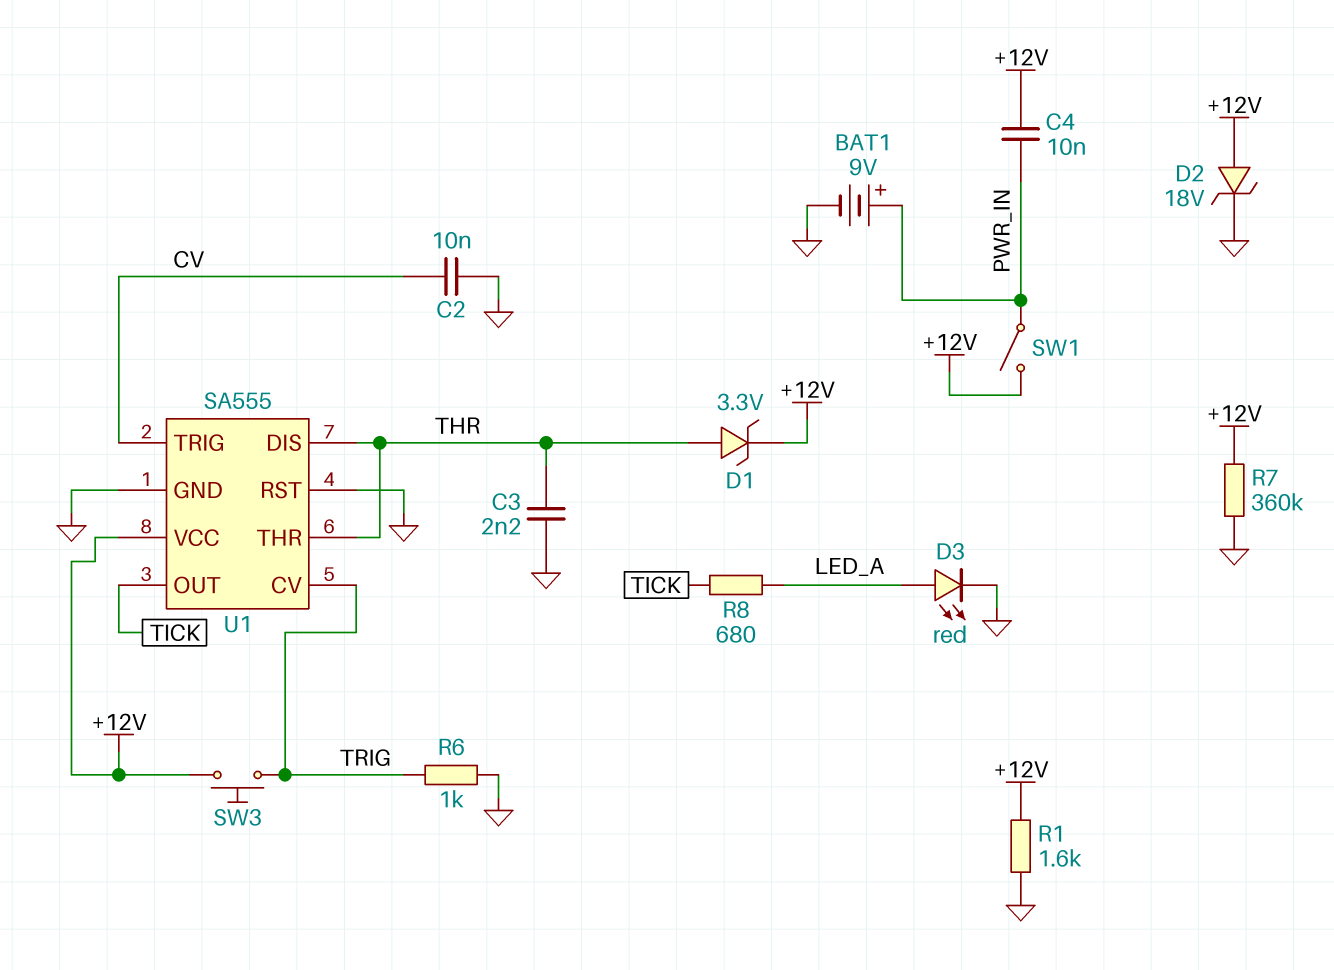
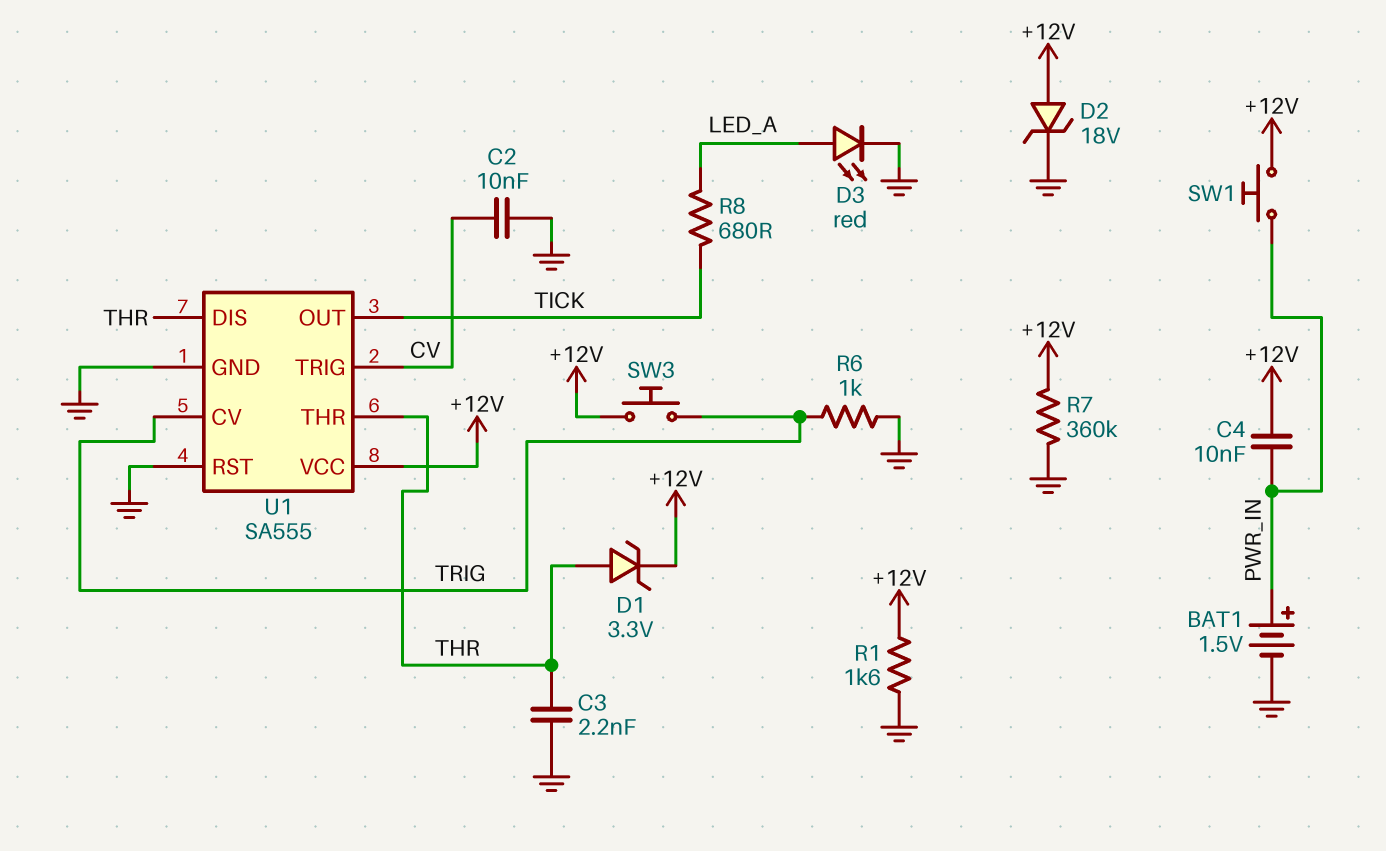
BAT1: 9V (plus PWR_IN, minus GND) -> 1.5V (plus PWR_IN, minus GND)
SW1: switch (+12V, PWR_IN) -> button (+12V, PWR_IN)

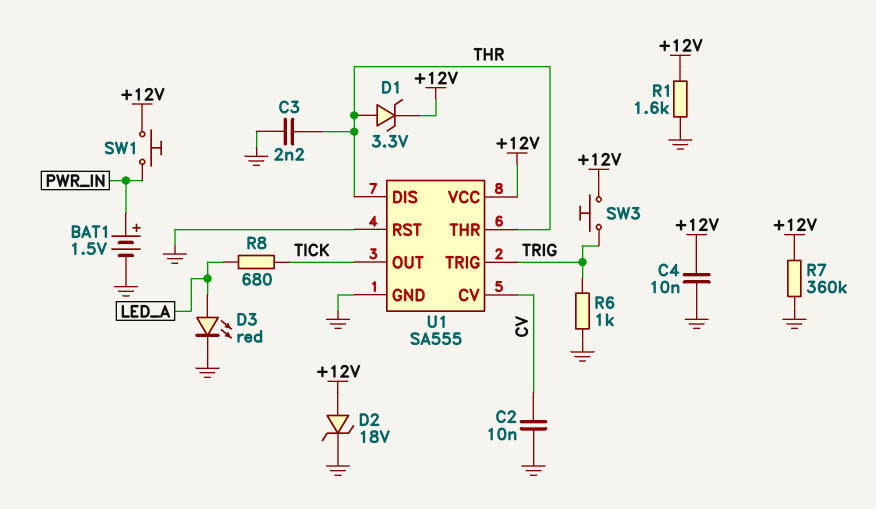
C4: 10nF (+12V, PWR_IN) -> 10nF (+12V, GND)
U1 pin CV: TRIG -> CV
U1 pin TRIG: CV -> TRIG

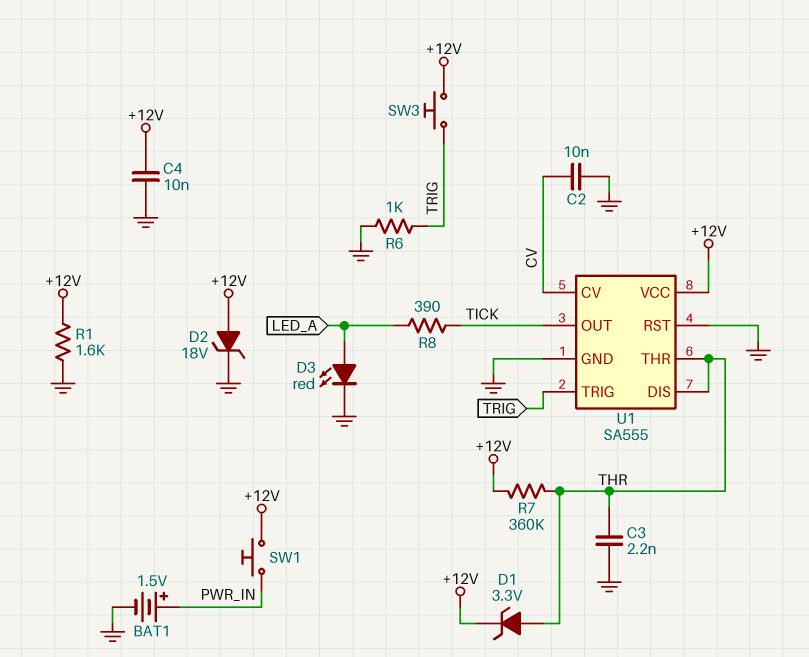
R7: 360k (+12V, GND) -> 360k (+12V, THR)
R8: 680 (LED_A, TICK) -> 390 (LED_A, TICK)

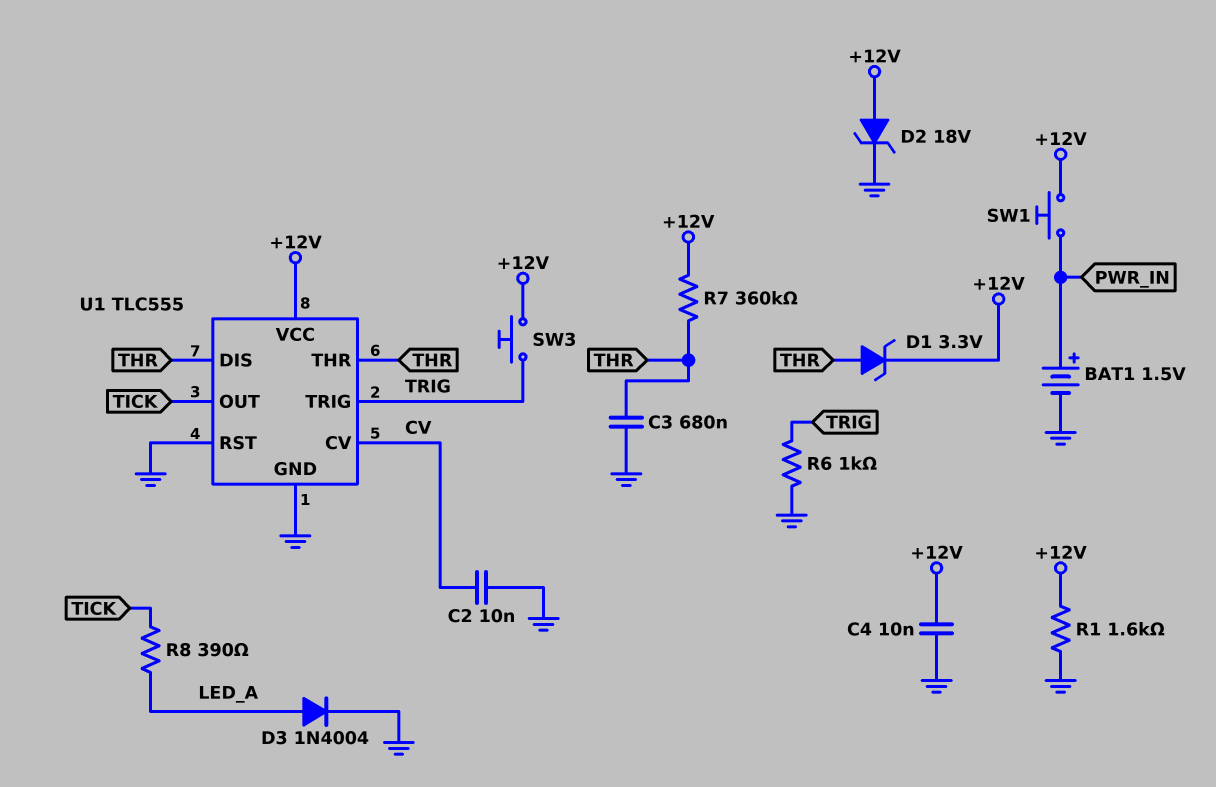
C3: 2.2nF (GND, THR) -> 680nF (GND, THR)
D3: LED red (A LED_A, K GND) -> diode 1N4004 (A LED_A, K GND)
U1: SA555 -> TLC555

